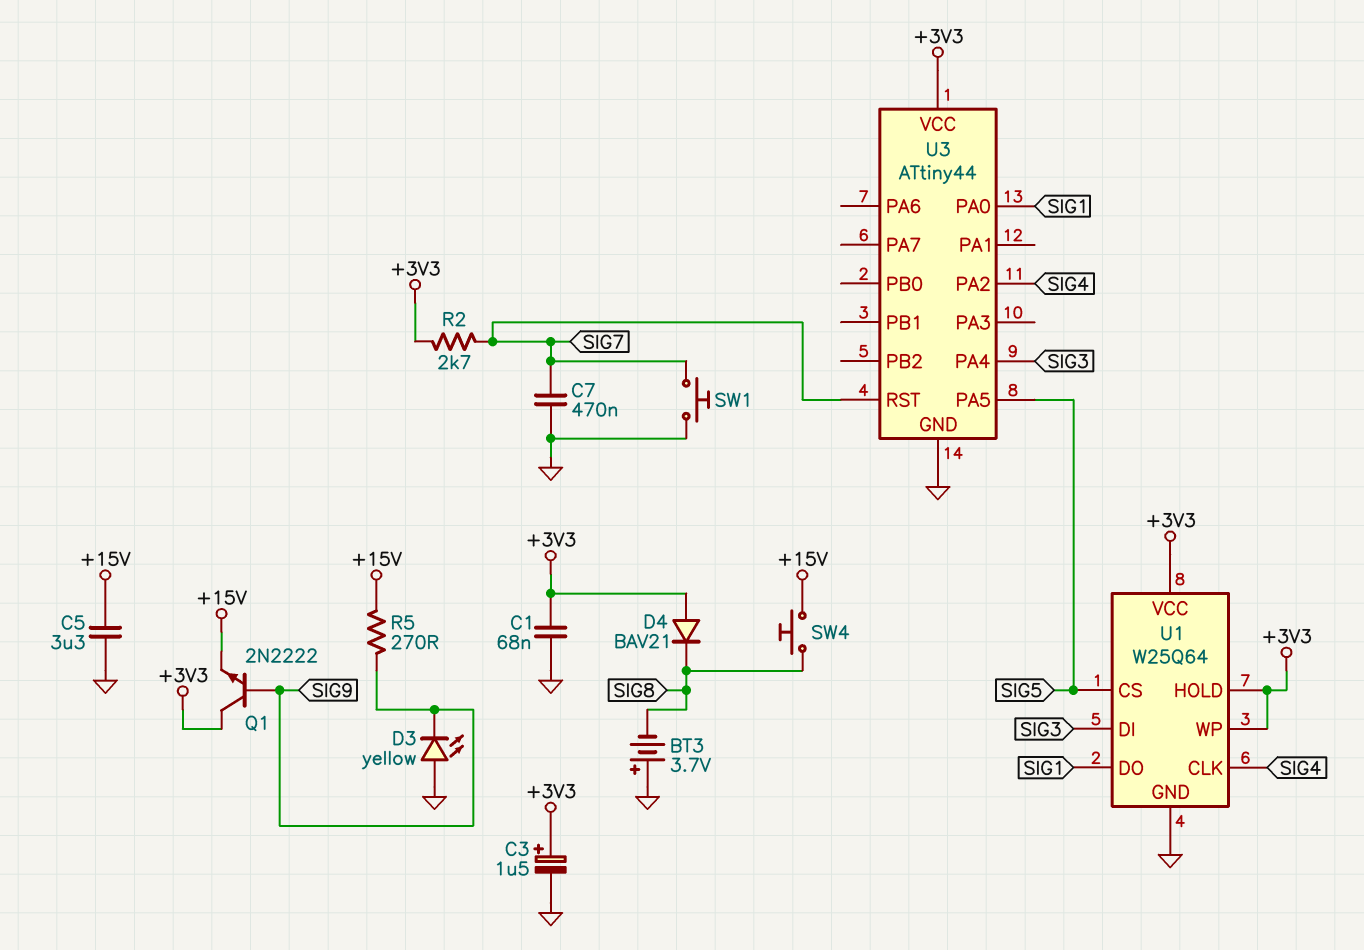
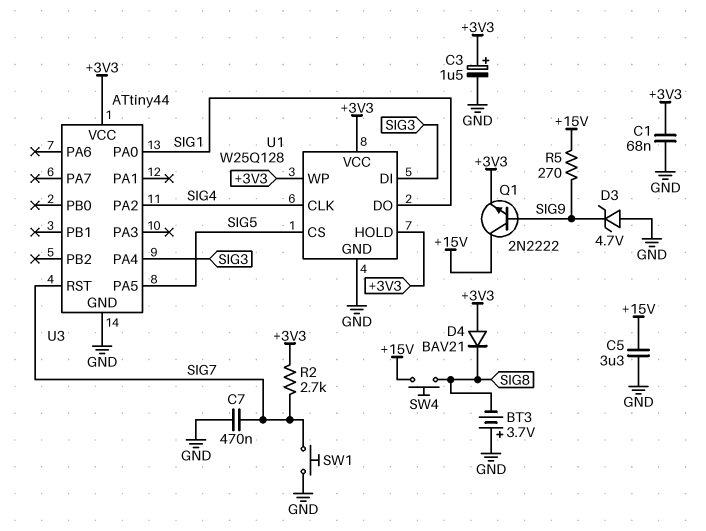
D3: LED yellow (A GND, K SIG9) -> zener 4.7V (A GND, K SIG9)
Q1: NPN 2N2222 (B SIG9, C +3V3, E +15V) -> NPN 2N2222 (B SIG9, C +15V, E +3V3)
U1: W25Q64 -> W25Q128

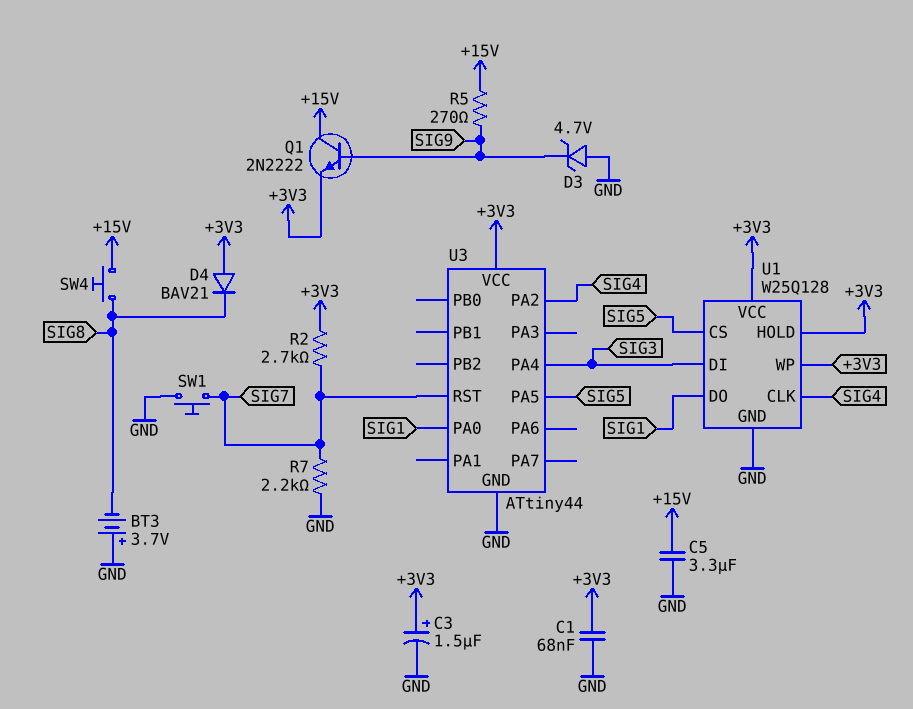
C7: 470nF (GND, SIG7) -> none
R7: none -> 2.2k (GND, SIG7)

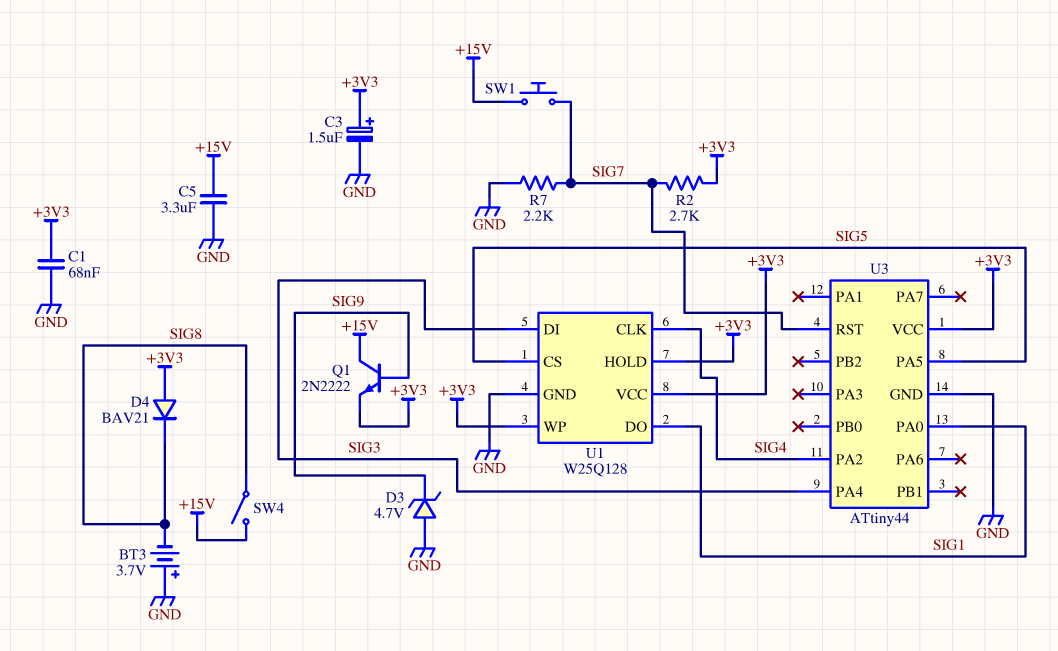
R5: 270 (+15V, SIG9) -> none
SW1: button (GND, SIG7) -> button (+15V, SIG7)
SW4: button (+15V, SIG8) -> switch (+15V, SIG8)

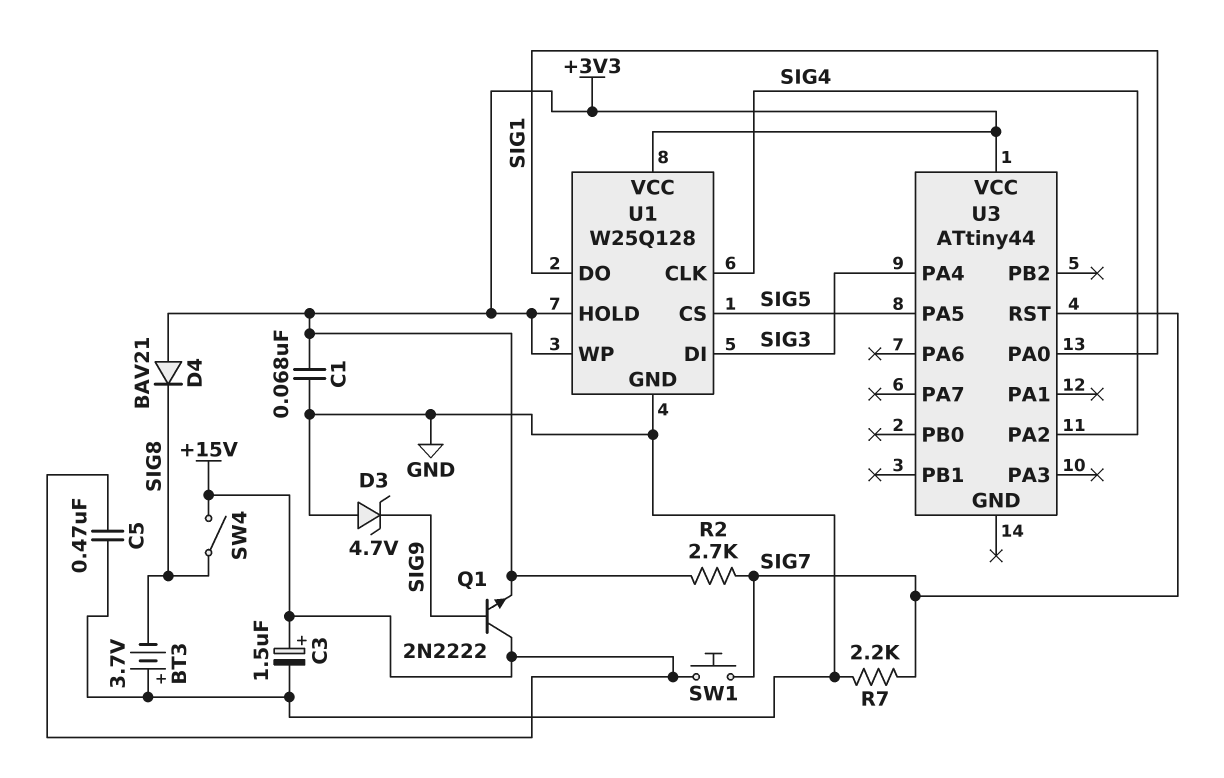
C3: 1.5uF (plus +3V3, minus GND) -> 1.5uF (plus +15V, minus GND)
C5: 3.3uF (+15V, GND) -> 470nF (+15V, GND)
U3 pin GND: GND -> none

